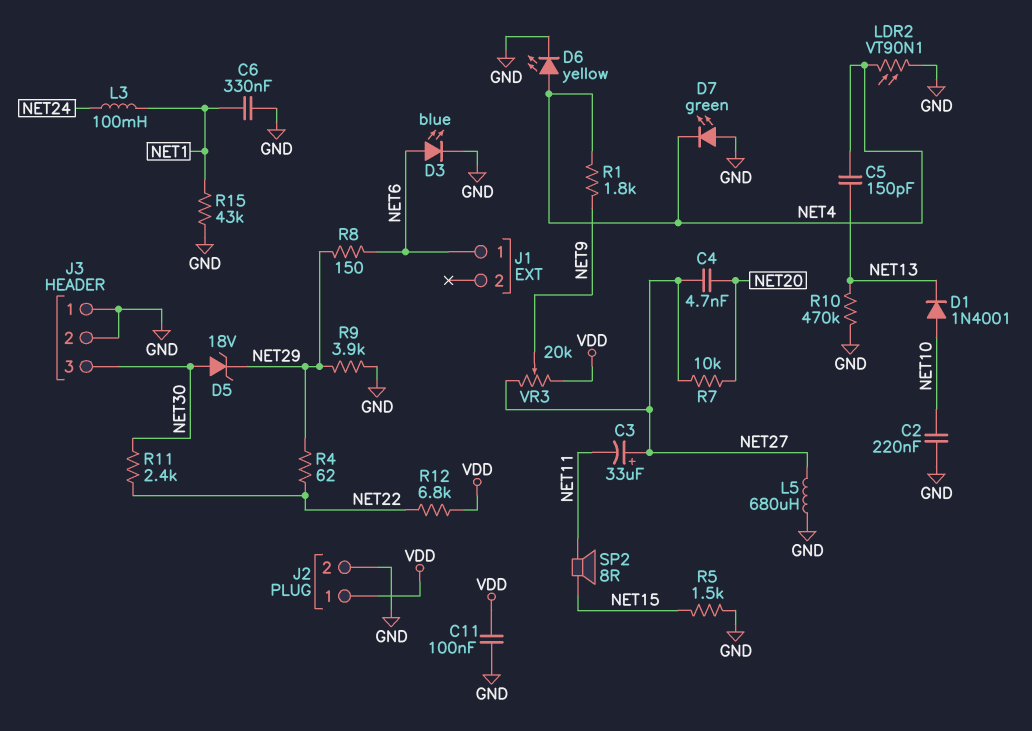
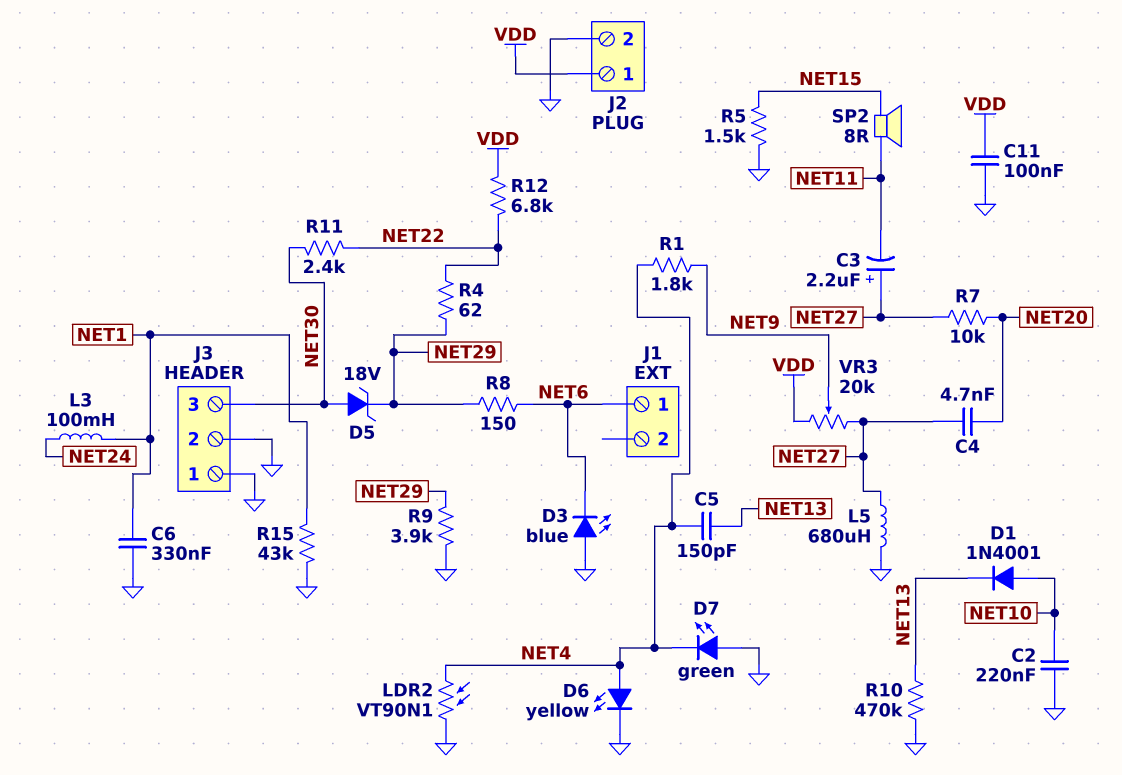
C3: 33uF (plus NET27, minus NET11) -> 2.2uF (plus NET27, minus NET11)
D3: LED blue (A NET6, K GND) -> LED blue (A GND, K NET6)

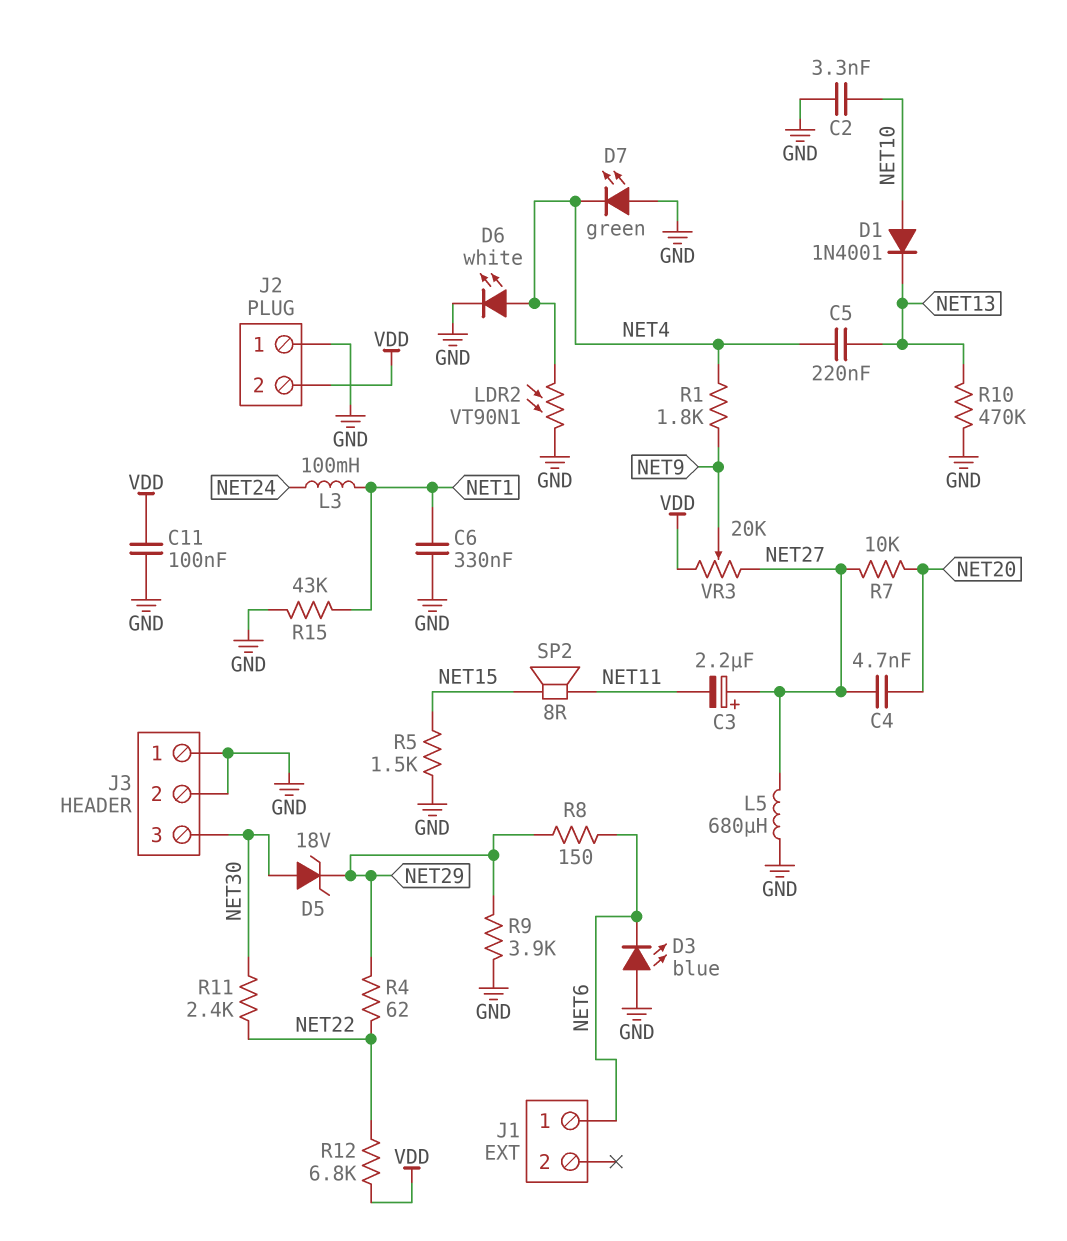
C2: 220nF (GND, NET10) -> 3.3nF (GND, NET10)
C5: 150pF (NET4, NET13) -> 220nF (NET4, NET13)
D6: LED yellow (A NET4, K GND) -> LED white (A NET4, K GND)
J2 pin 1: VDD -> GND
J2 pin 2: GND -> VDD

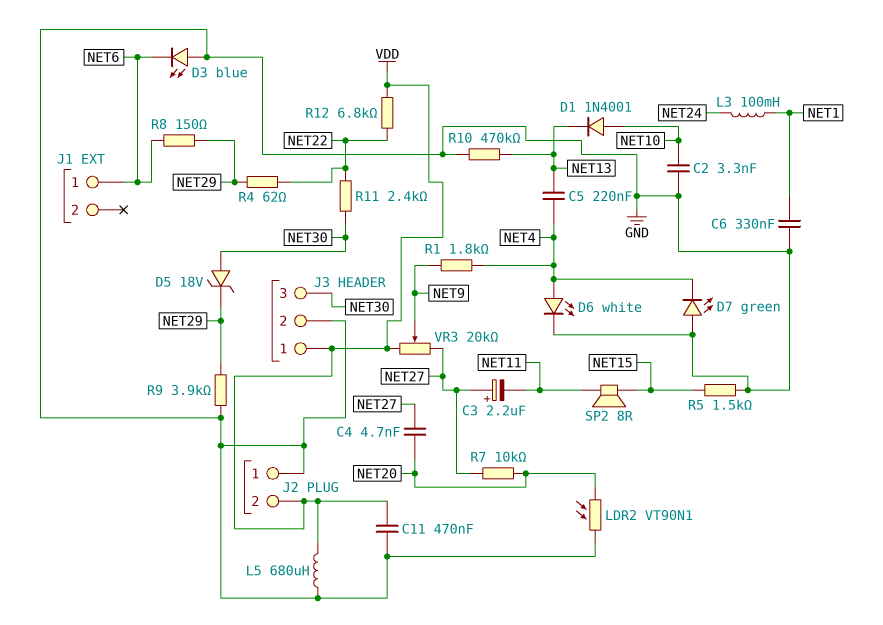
C11: 100nF (GND, VDD) -> 470nF (GND, VDD)
J3 pin 1: GND -> VDD
L5: 680uH (GND, NET27) -> 680uH (GND, VDD)
LDR2: VT90N1 (GND, NET4) -> VT90N1 (GND, NET20)
R15: 43k (GND, NET1) -> none

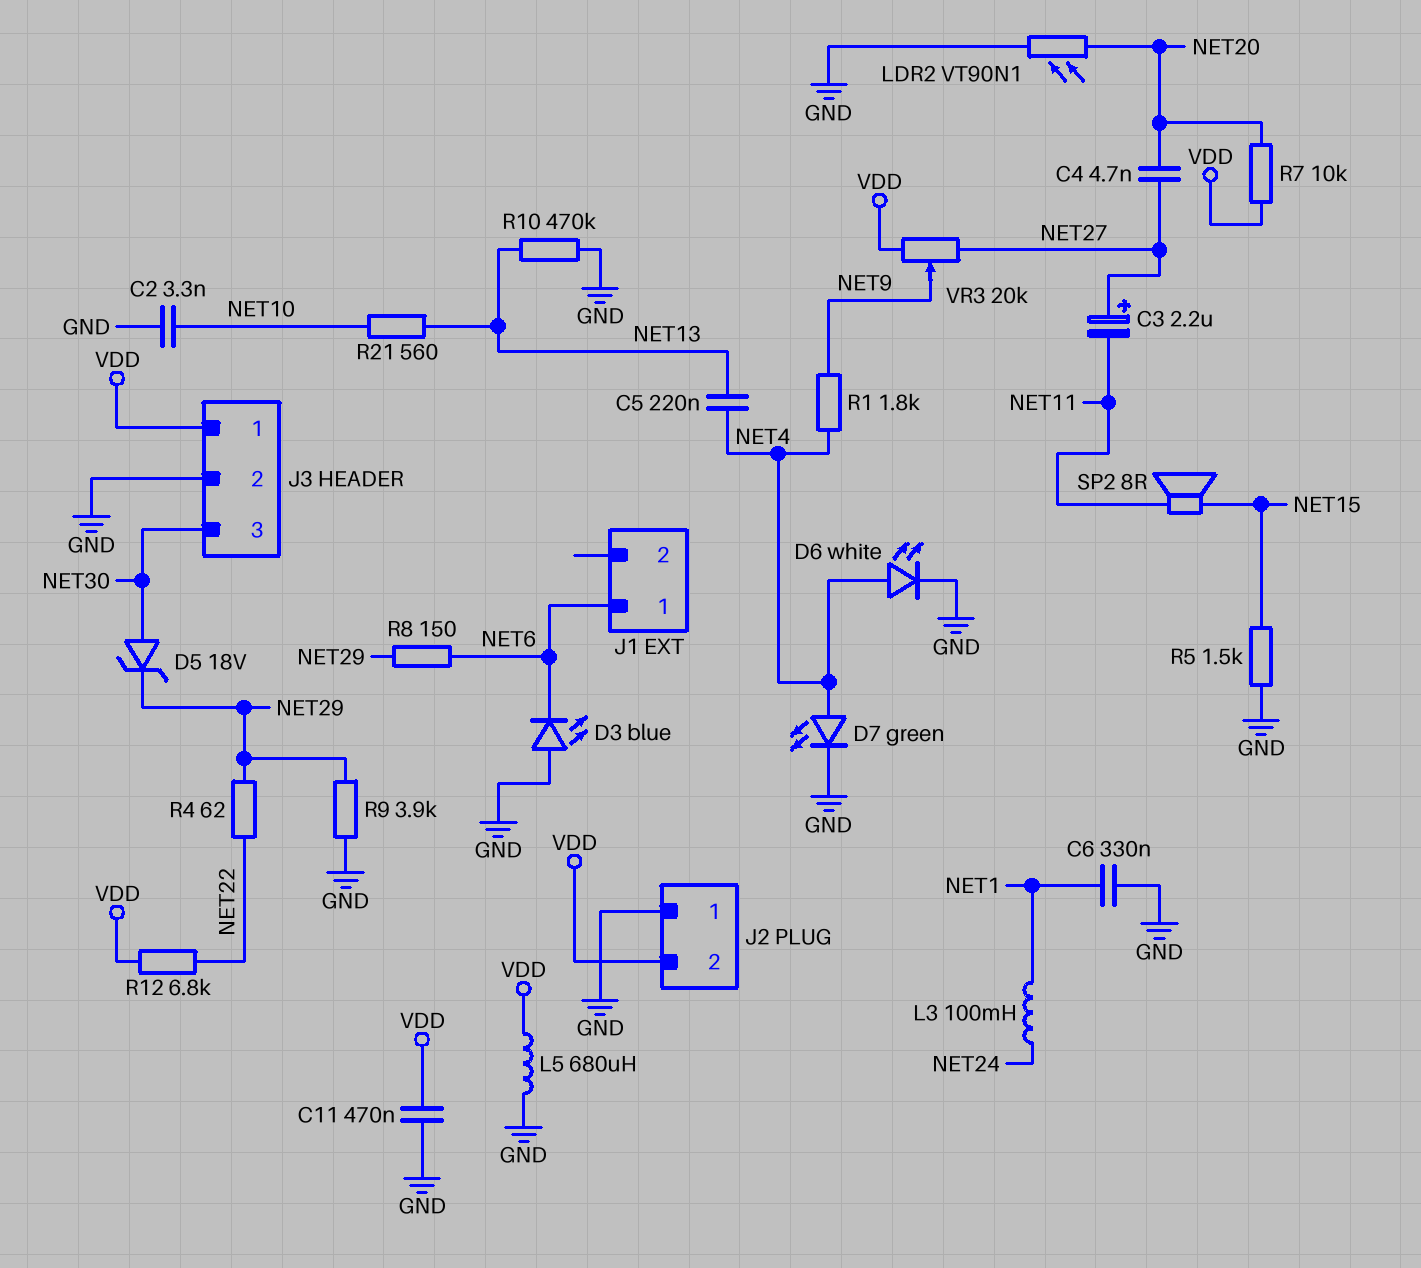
D1: diode 1N4001 (A NET10, K NET13) -> none
D7: LED green (A GND, K NET4) -> LED green (A NET4, K GND)
R7: 10k (NET20, NET27) -> 10k (NET20, VDD)
R11: 2.4k (NET22, NET30) -> none
R21: none -> 560 (NET10, NET13)

